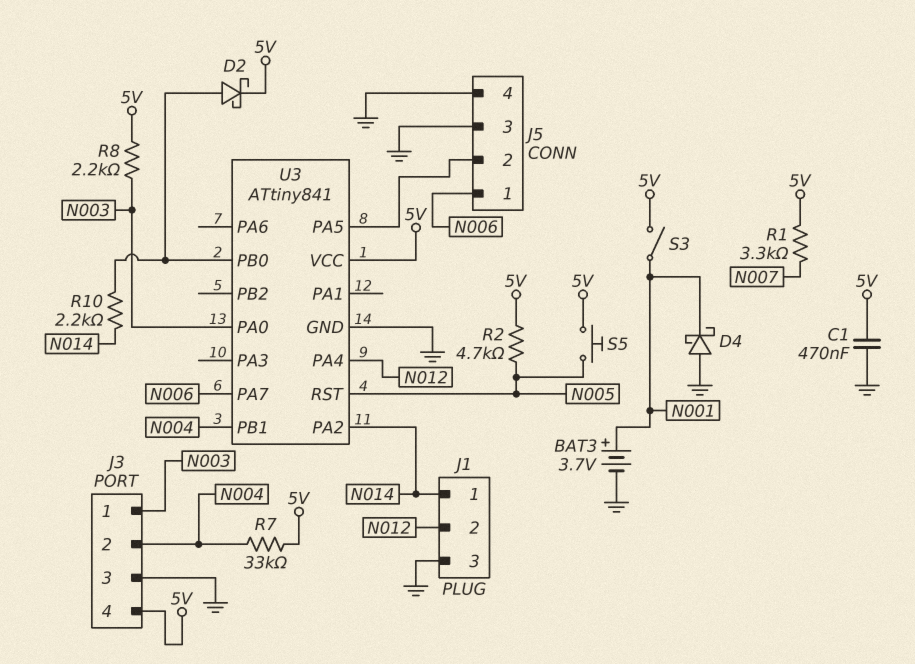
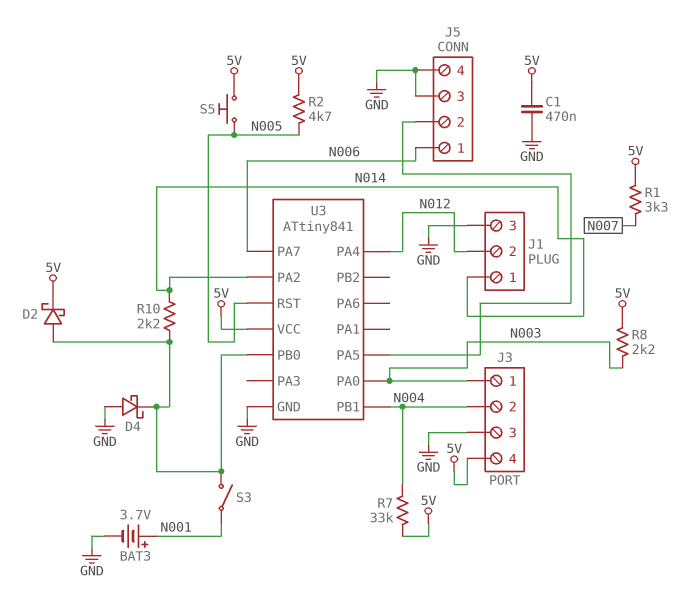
D4: schottky (A GND, K N001) -> schottky (A GND, K U3/PB0)
S3: switch (5V, N001) -> switch (N001, U3/PB0)

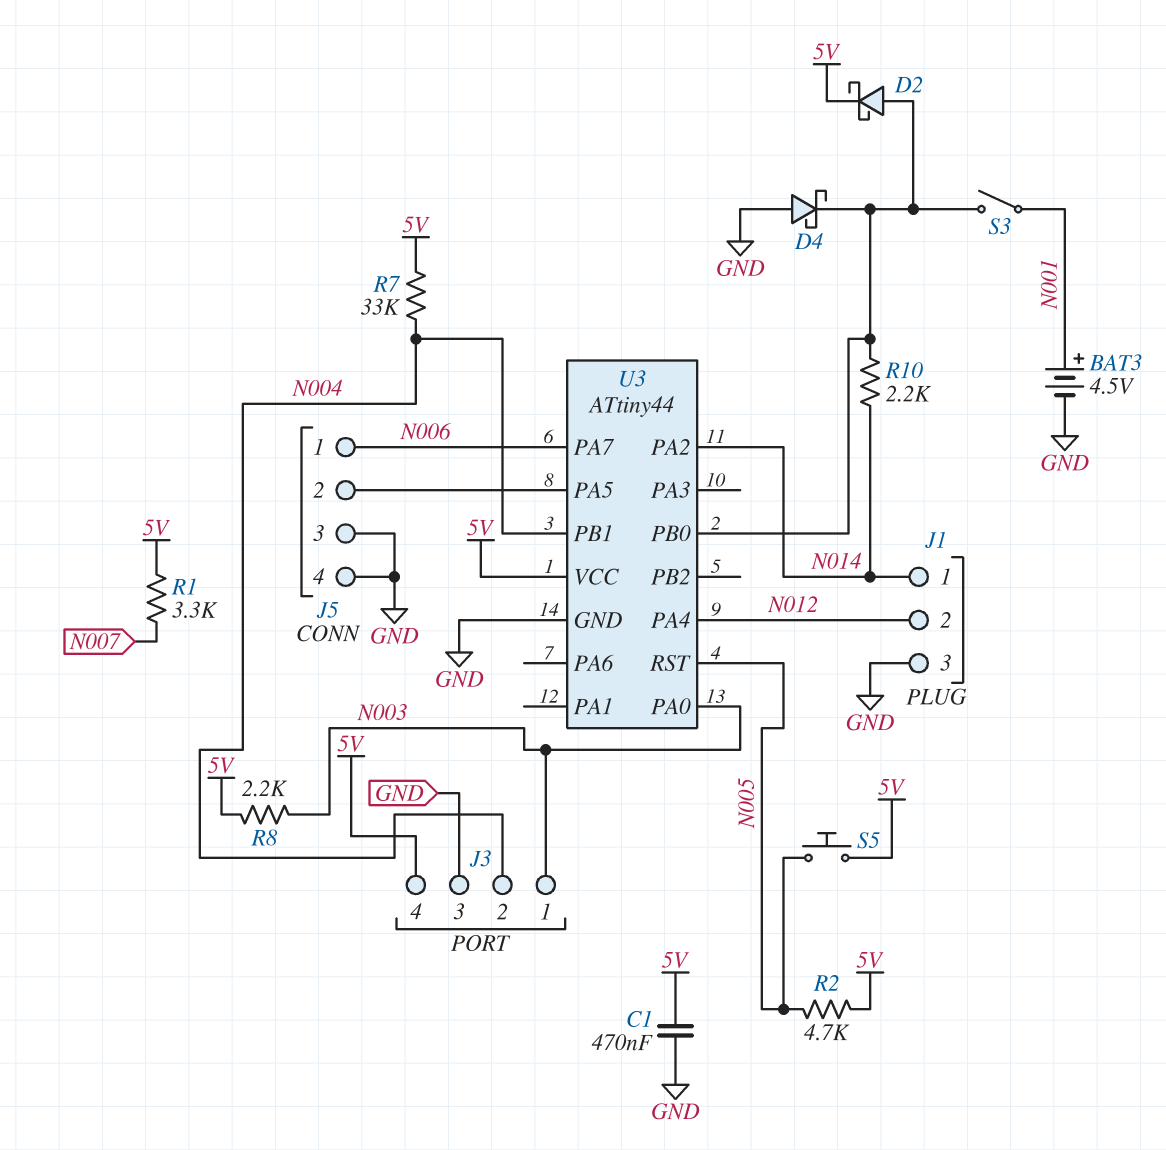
BAT3: 3.7V (plus N001, minus GND) -> 4.5V (plus N001, minus GND)
U3: ATtiny841 -> ATtiny44

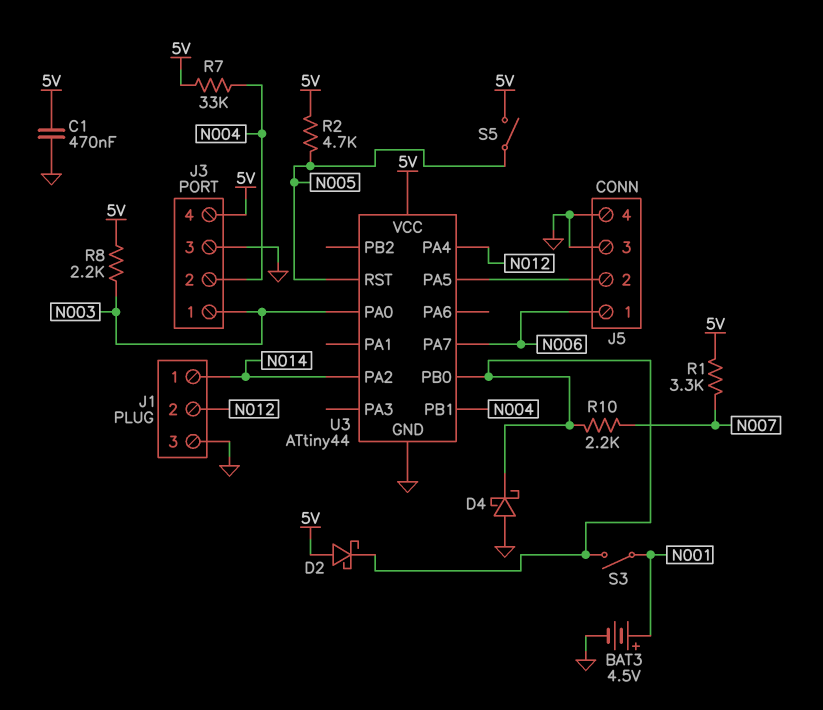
D2: schottky (A U3/PB0, K 5V) -> schottky (A 5V, K U3/PB0)
R10: 2.2k (N014, U3/PB0) -> 2.2k (N007, U3/PB0)
S5: button (5V, N005) -> switch (5V, N005)

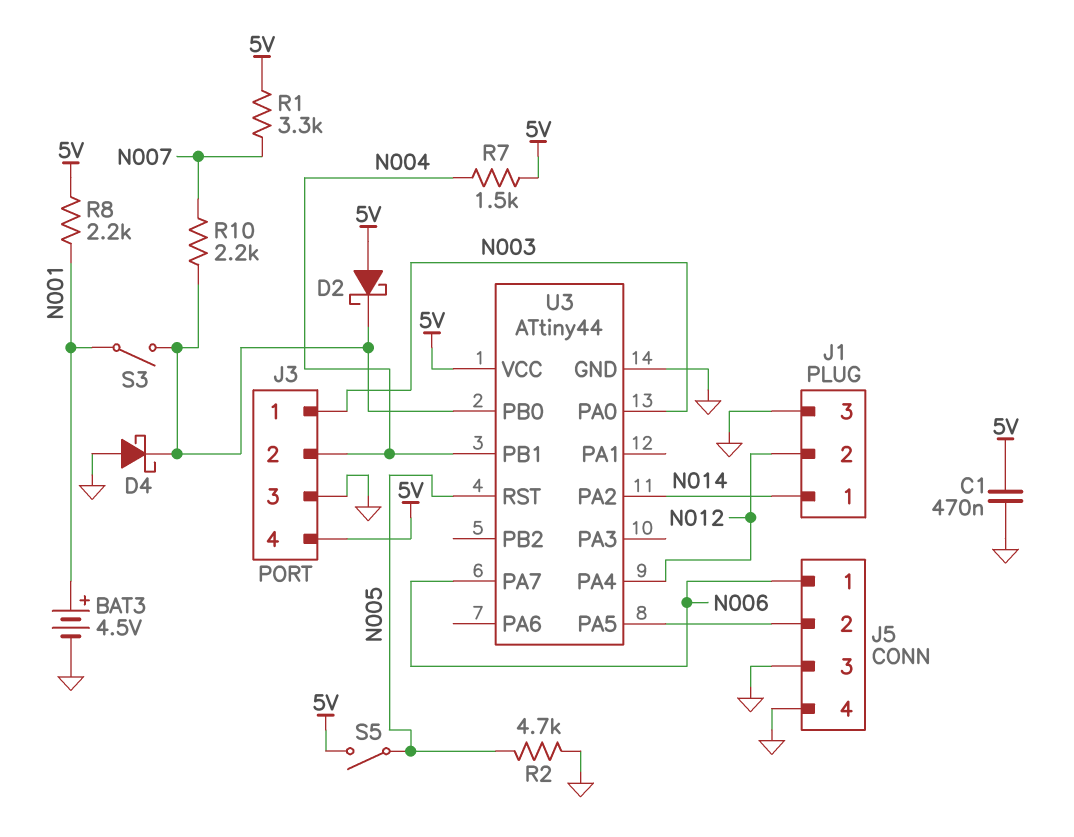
R2: 4.7k (5V, N005) -> 4.7k (GND, N005)
R7: 33k (5V, N004) -> 1.5k (5V, N004)
R8: 2.2k (5V, N003) -> 2.2k (5V, N001)

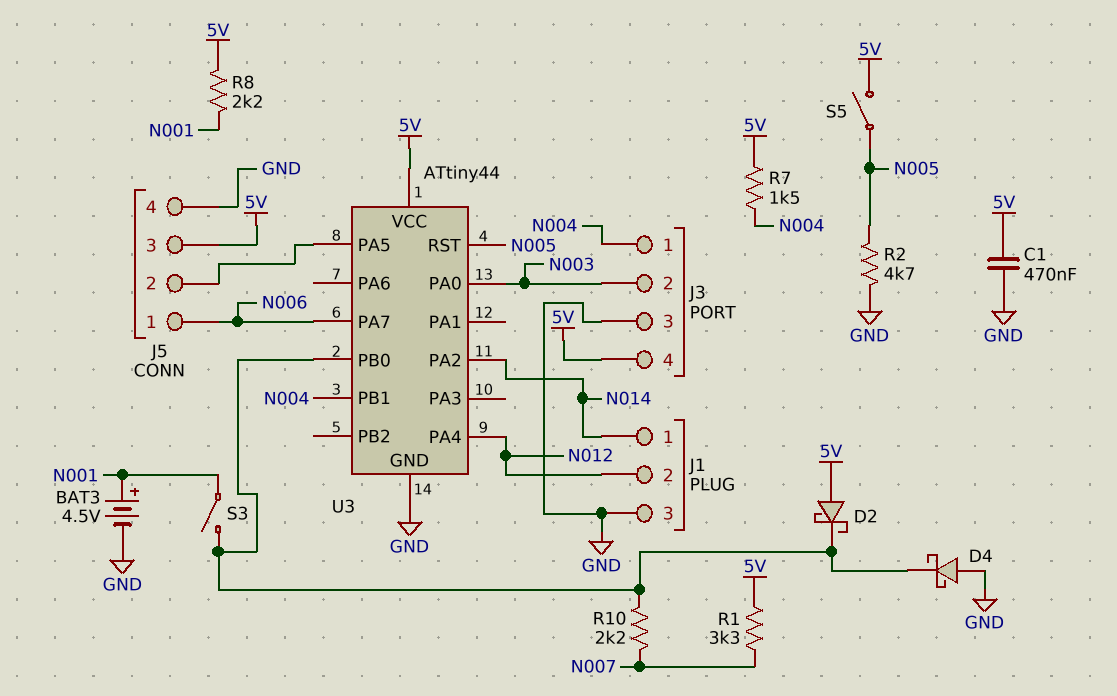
J3 pin 1: N003 -> N004
J3 pin 2: N004 -> N003
J5 pin 3: GND -> 5V

